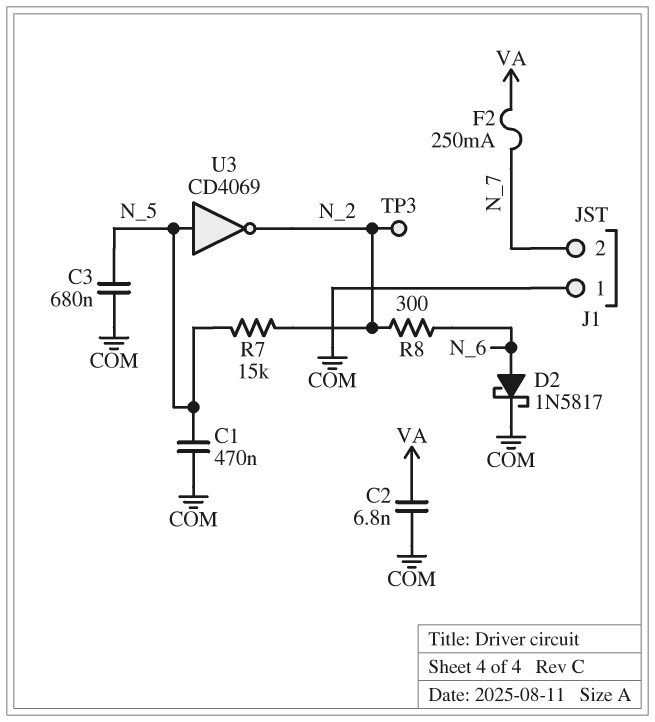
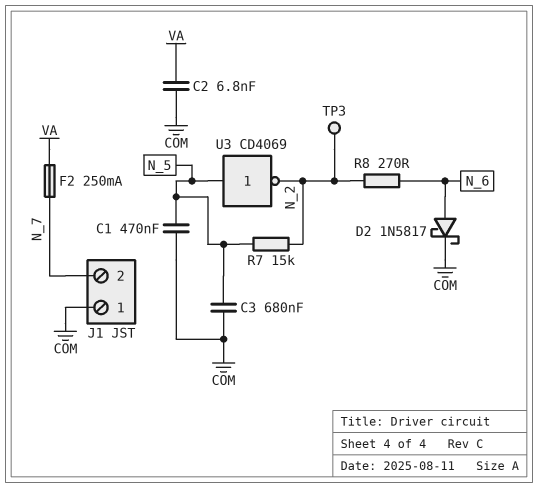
R8: 300 (N_2, N_6) -> 270 (N_2, N_6)

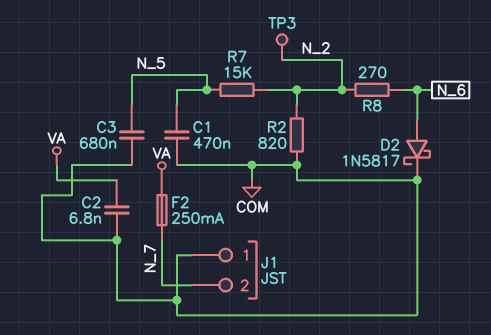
R2: none -> 820 (COM, N_2)
U3: NOT CD4069 (in N_5, out N_2) -> none

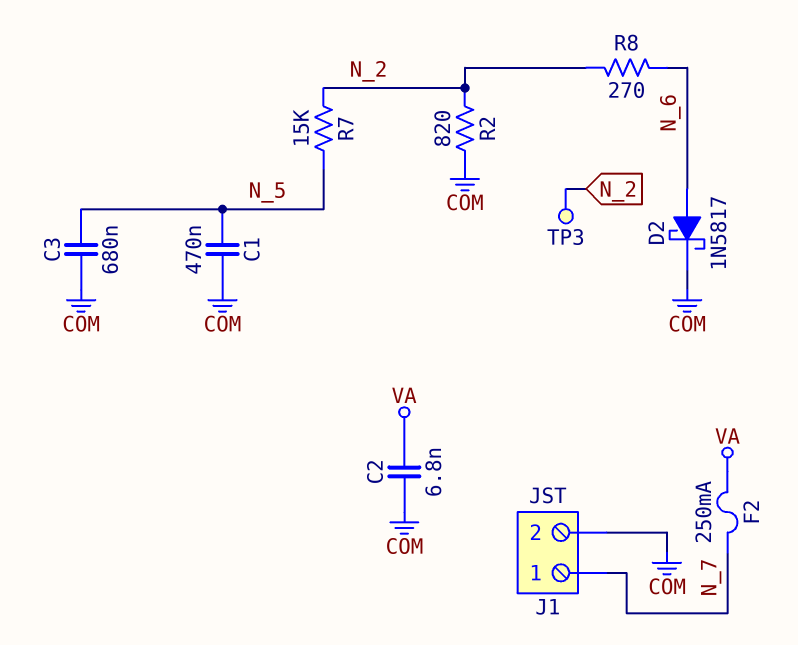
J1 pin 1: COM -> N_7
J1 pin 2: N_7 -> COM

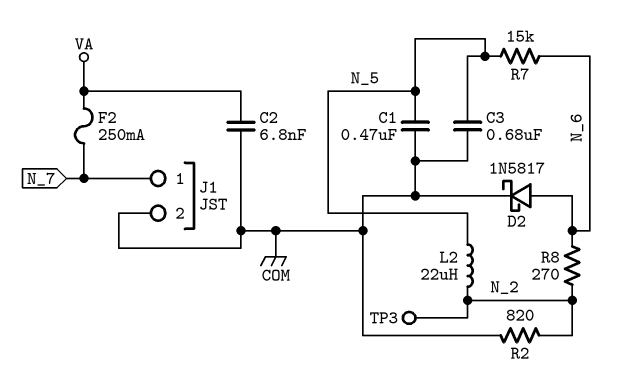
L2: none -> 22uH (N_2, N_5)
R7: 15k (N_2, N_5) -> 15k (N_5, N_6)

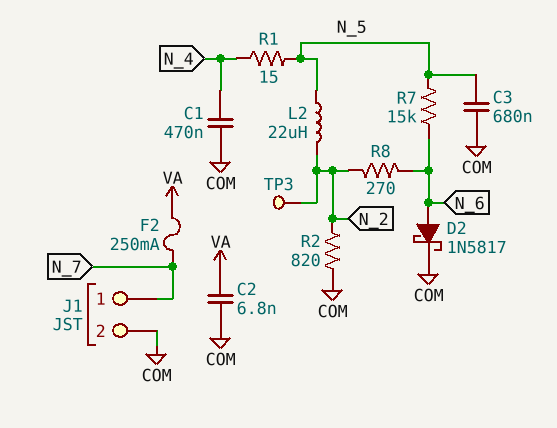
C1: 470nF (COM, N_5) -> 470nF (COM, N_4)
R1: none -> 15 (N_4, N_5)

